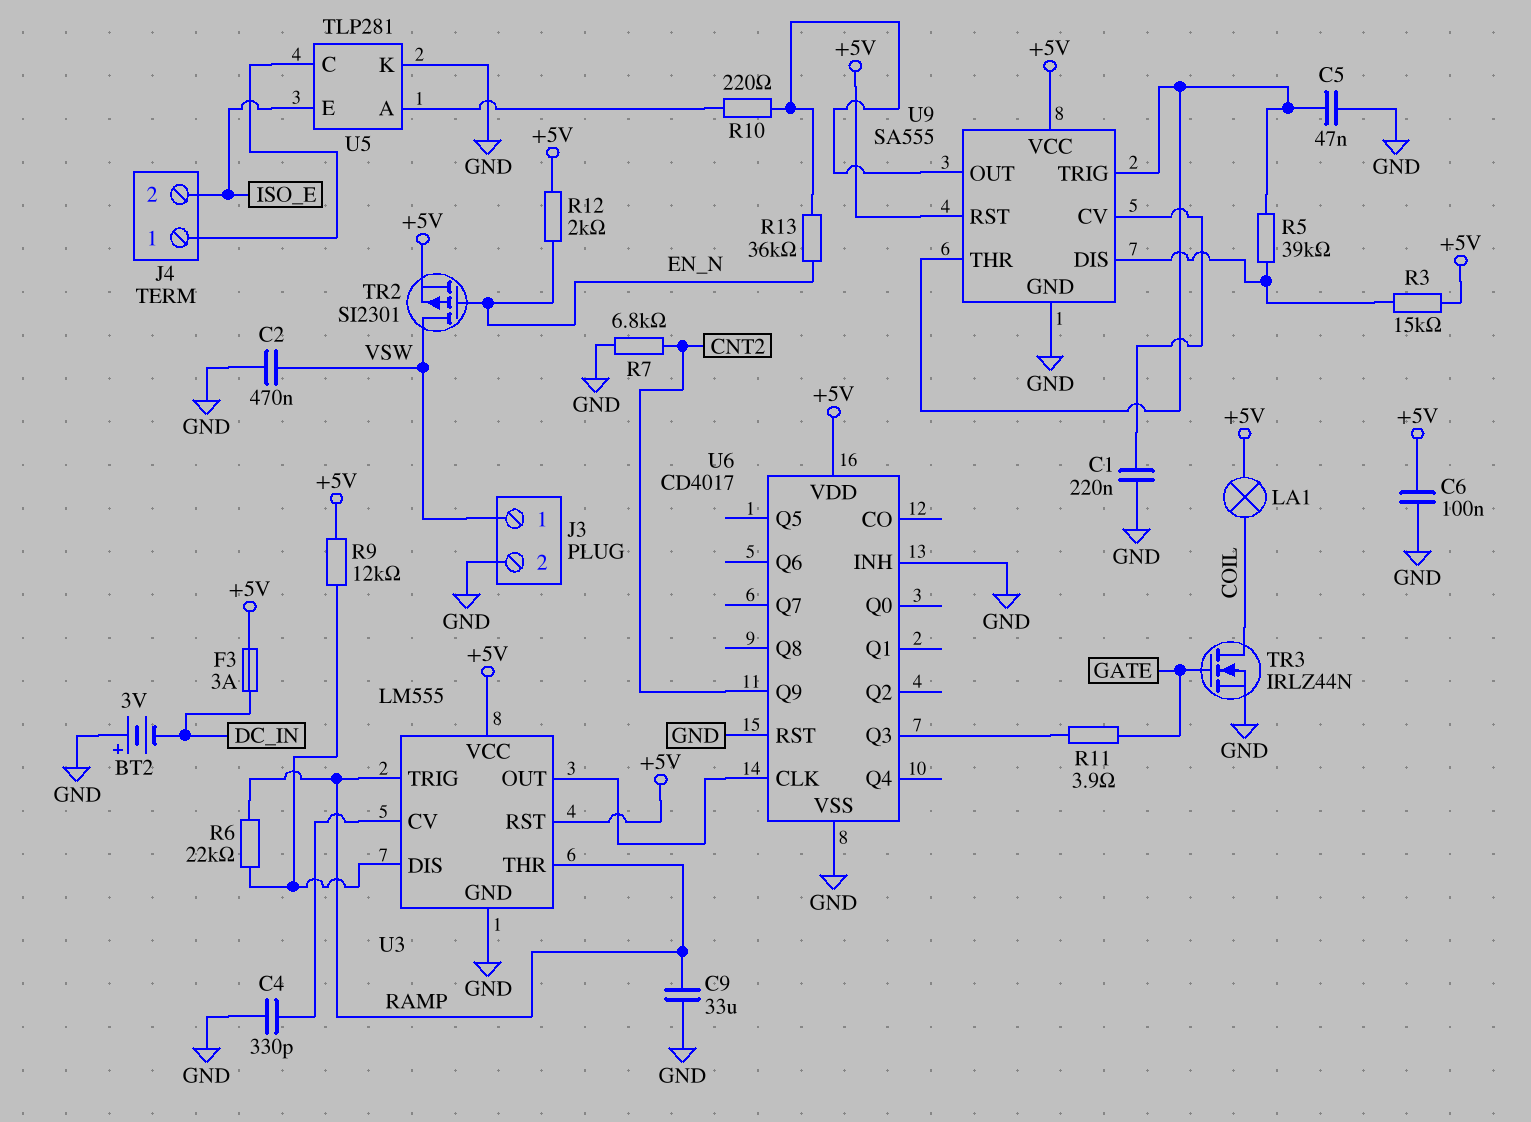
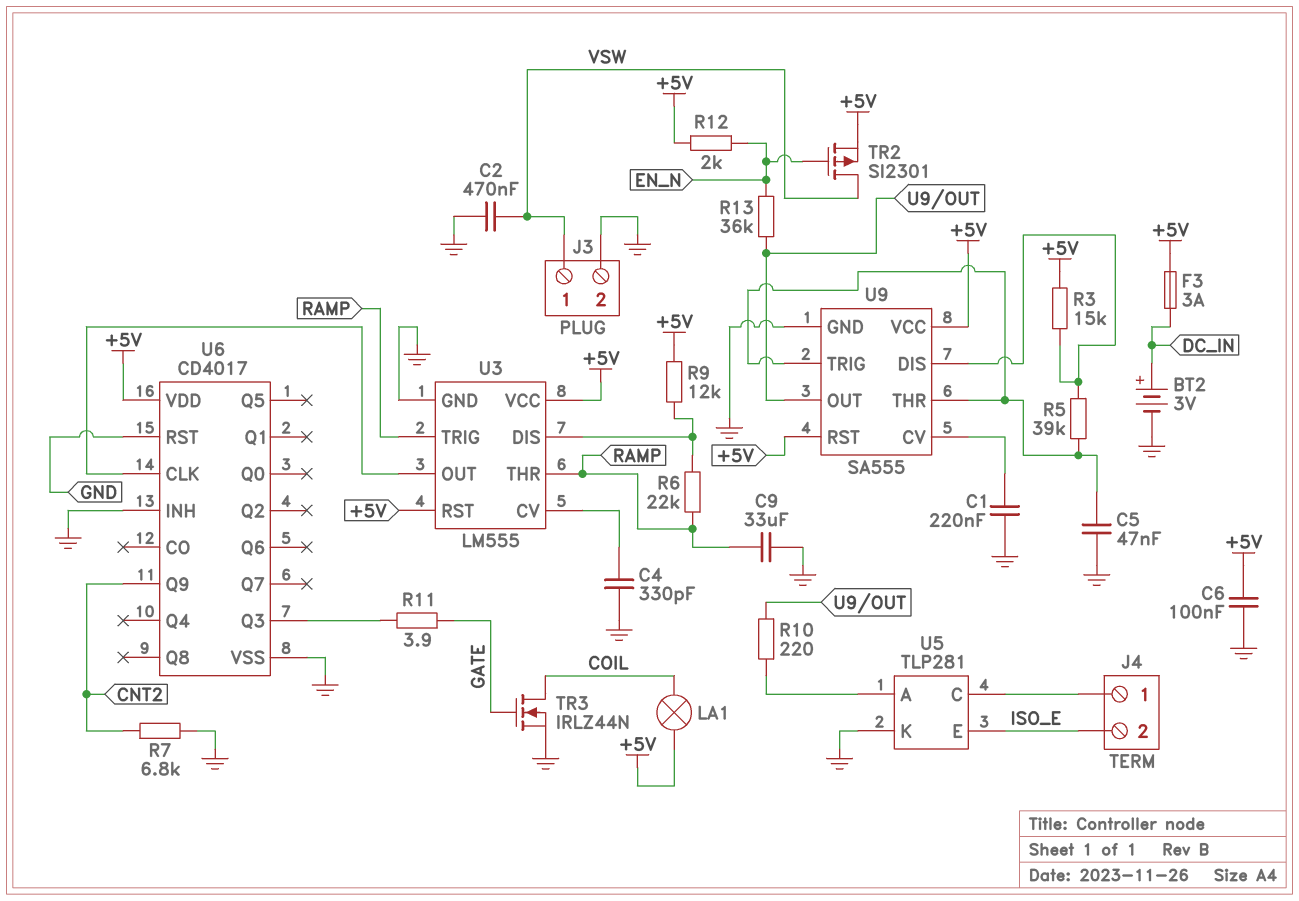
BT2: 3V (plus GND, minus DC_IN) -> 3V (plus DC_IN, minus GND)

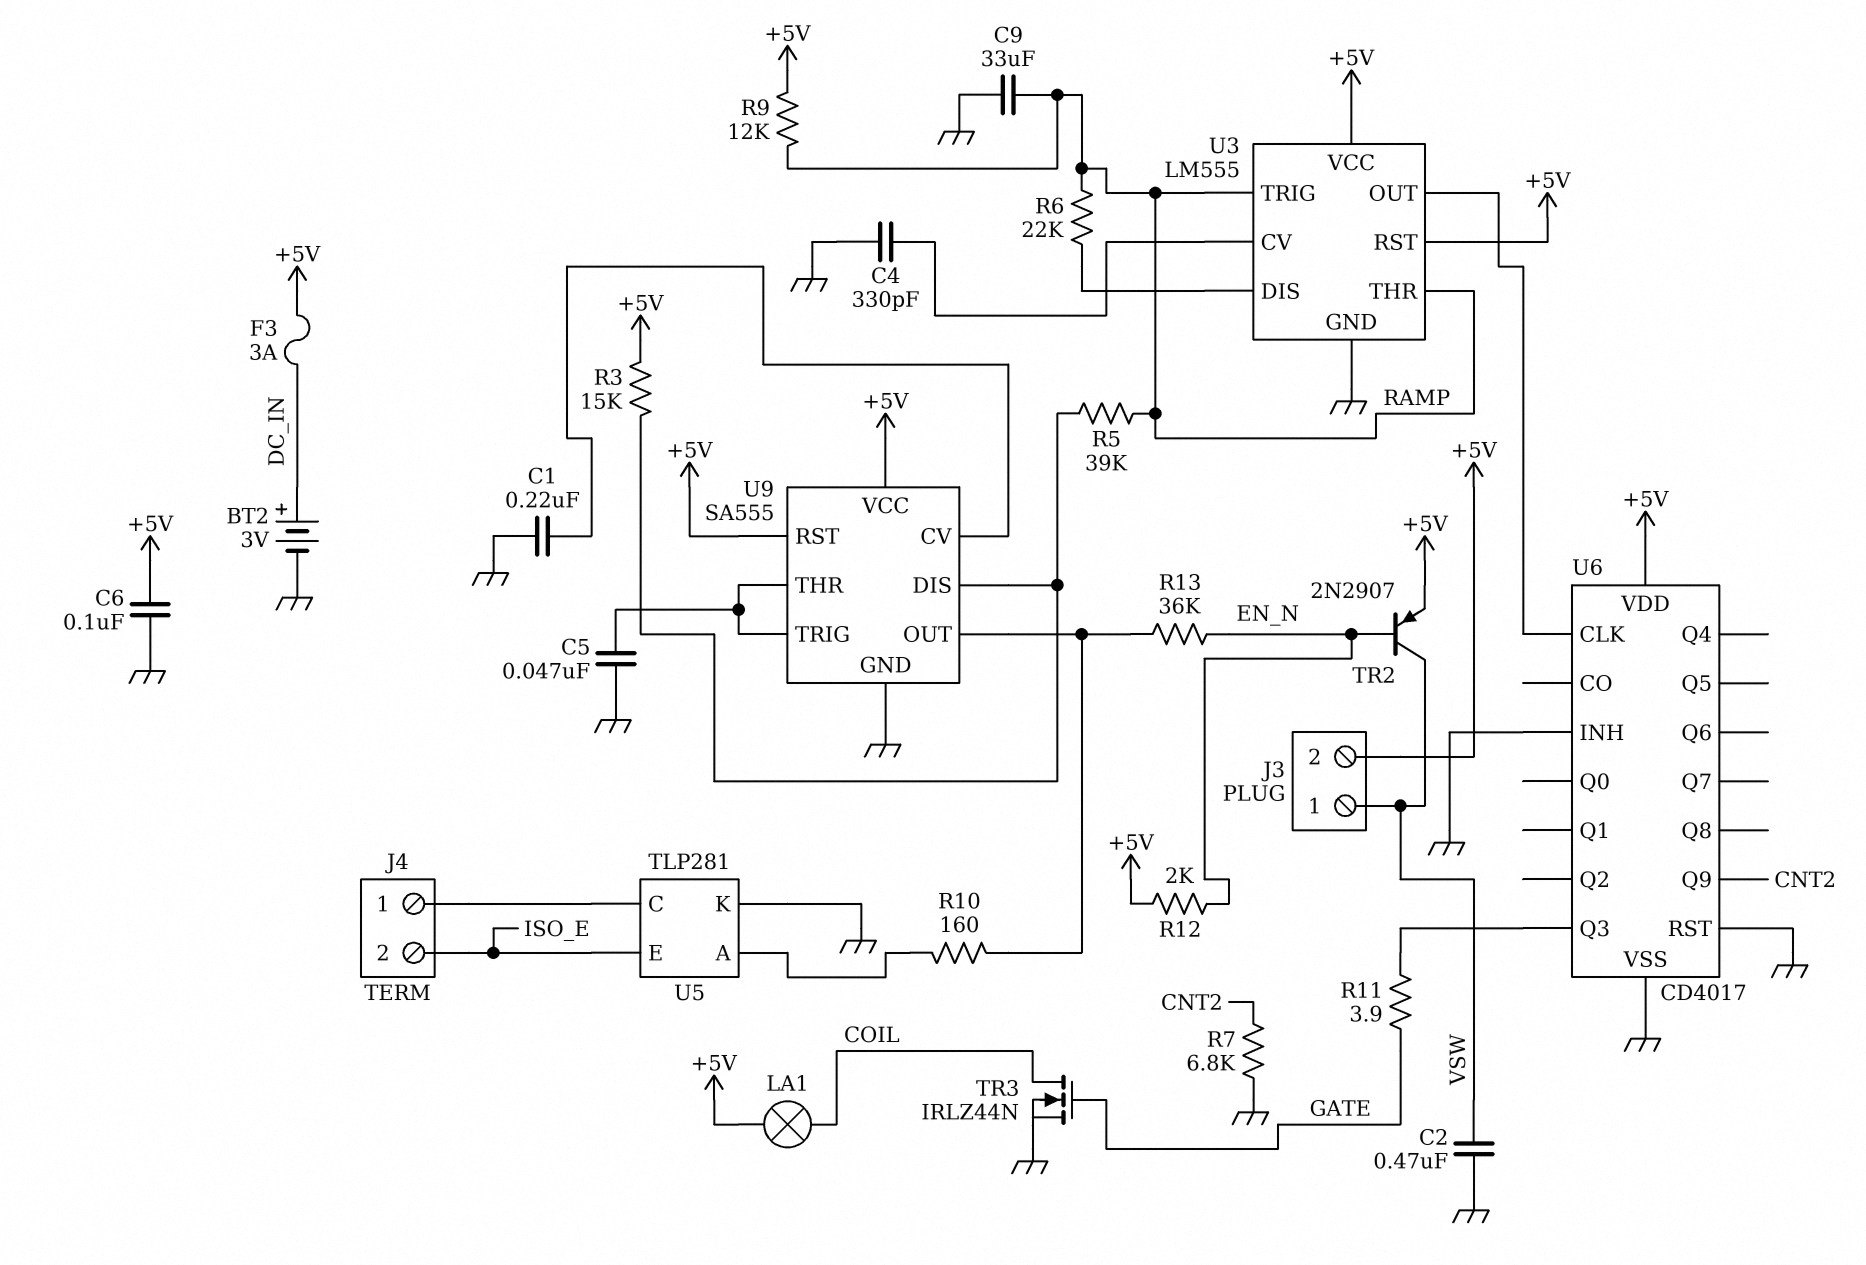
J3 pin 2: GND -> +5V
R5: 39k (U9/DIS, U9/THR) -> 39k (RAMP, U9/DIS)
R9: 12k (+5V, U3/DIS) -> 12k (+5V, RAMP)
R10: 220 (U5/A, U9/OUT) -> 160 (U5/A, U9/OUT)
TR2: PMOS SI2301 (G EN_N, D VSW, S +5V) -> PNP 2N2907 (B EN_N, C VSW, E +5V)

